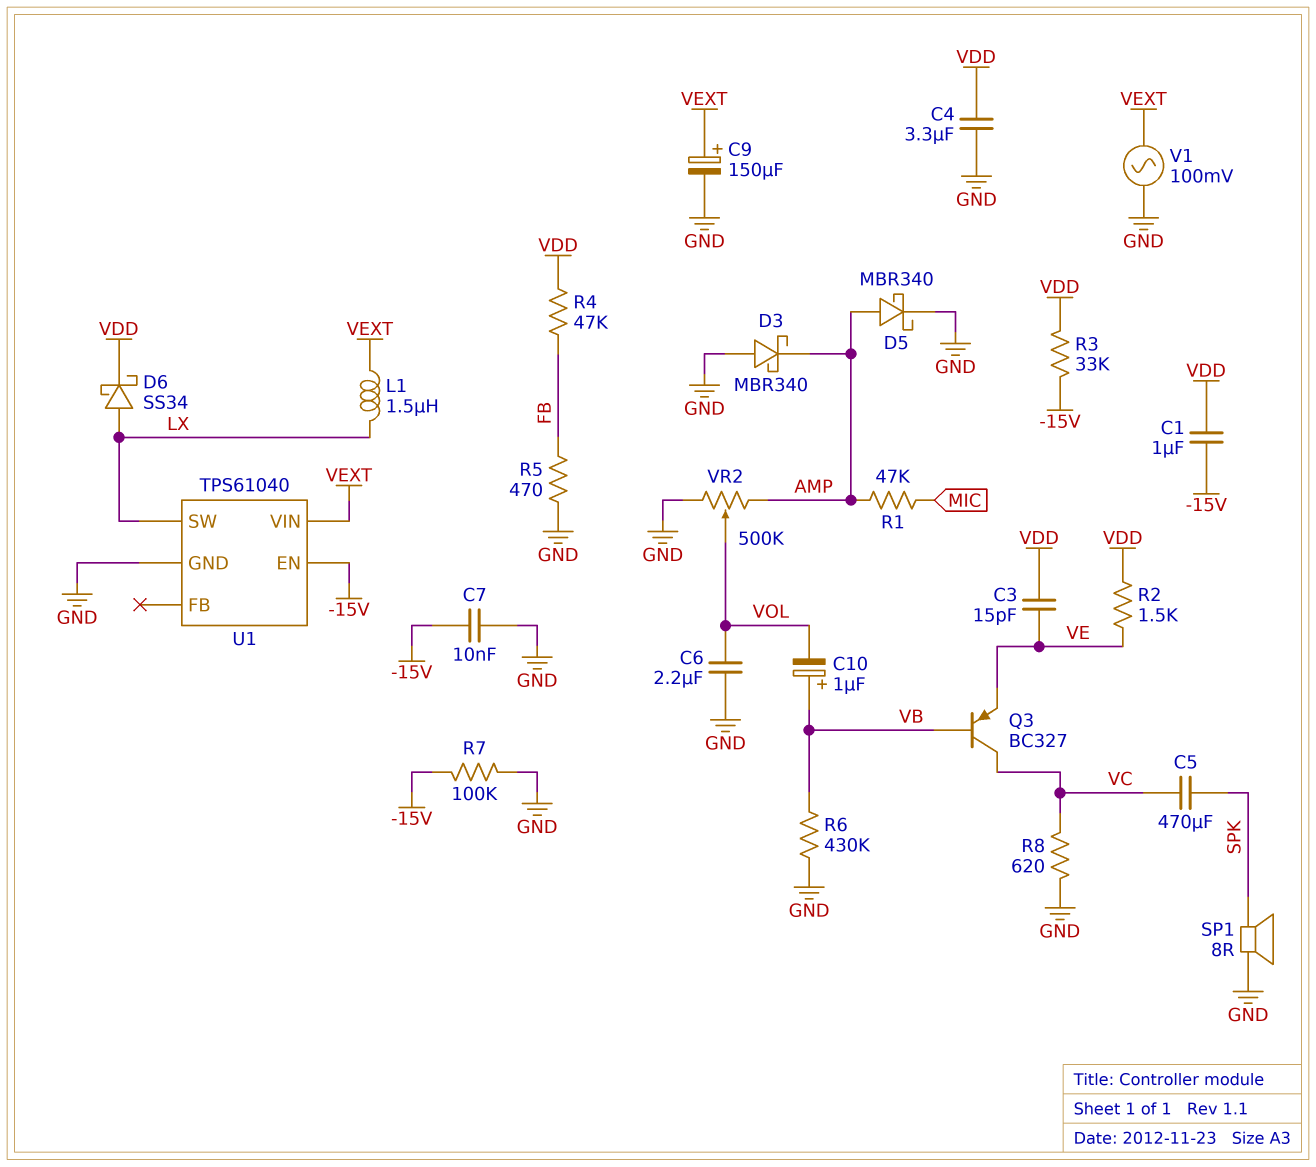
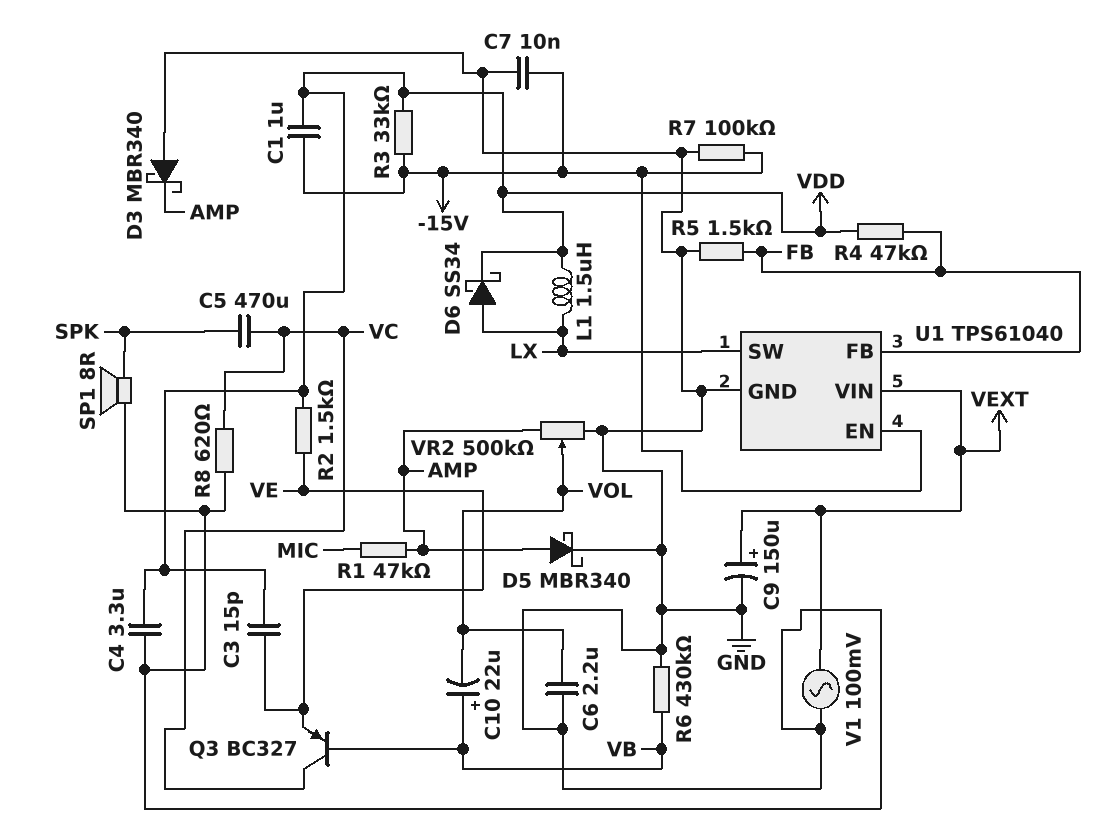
C10: 1uF (plus VB, minus VOL) -> 22uF (plus VB, minus VOL)
L1: 1.5uH (LX, VEXT) -> 1.5uH (LX, VDD)
R5: 470 (FB, GND) -> 1.5k (FB, GND)
U1 pin FB: none -> FB

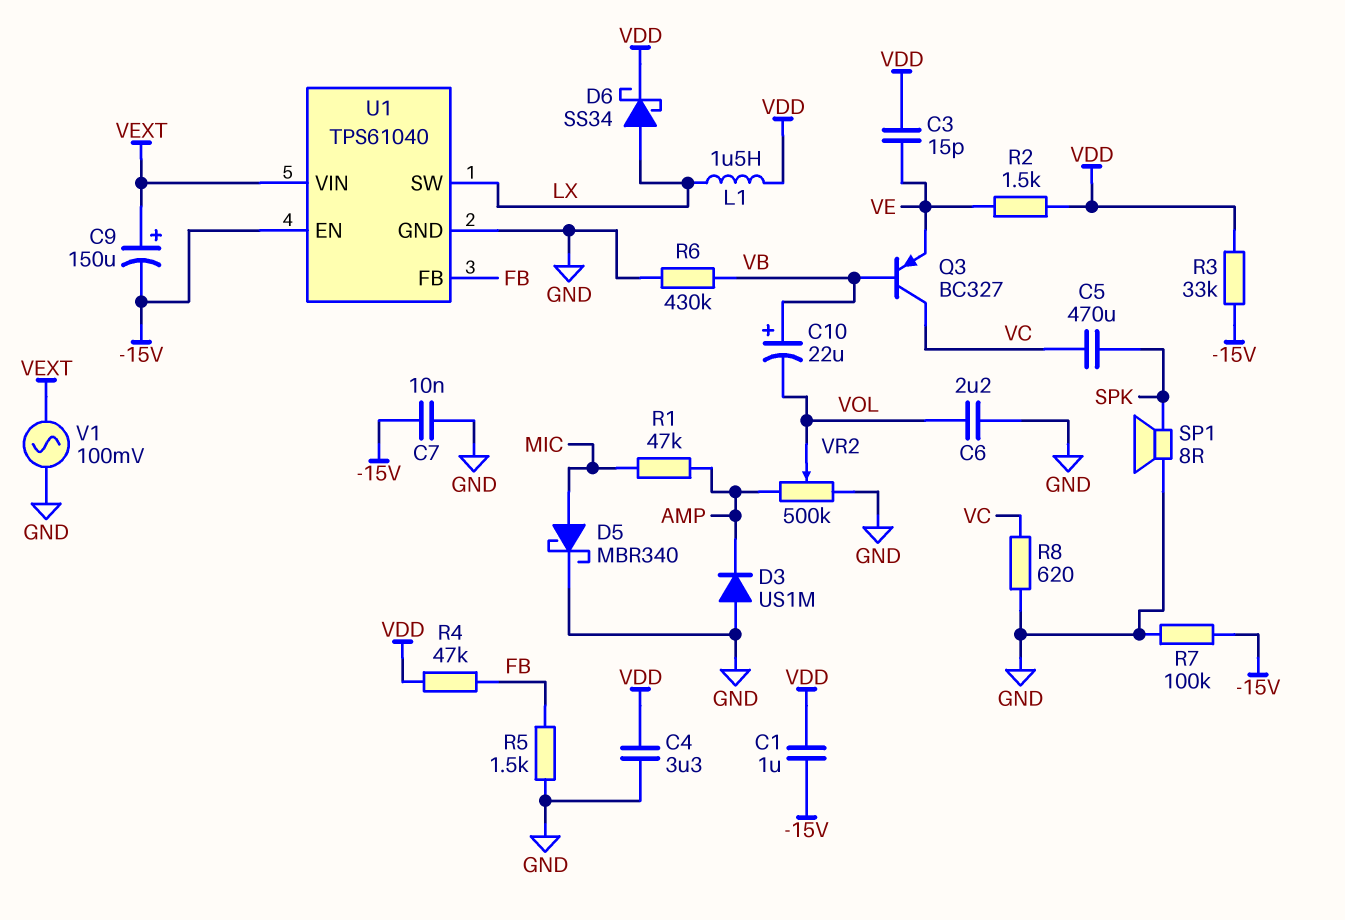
C9: 150uF (plus VEXT, minus GND) -> 150uF (plus VEXT, minus -15V)
D3: schottky MBR340 (A GND, K AMP) -> diode US1M (A GND, K AMP)
D5: schottky MBR340 (A AMP, K GND) -> schottky MBR340 (A MIC, K GND)

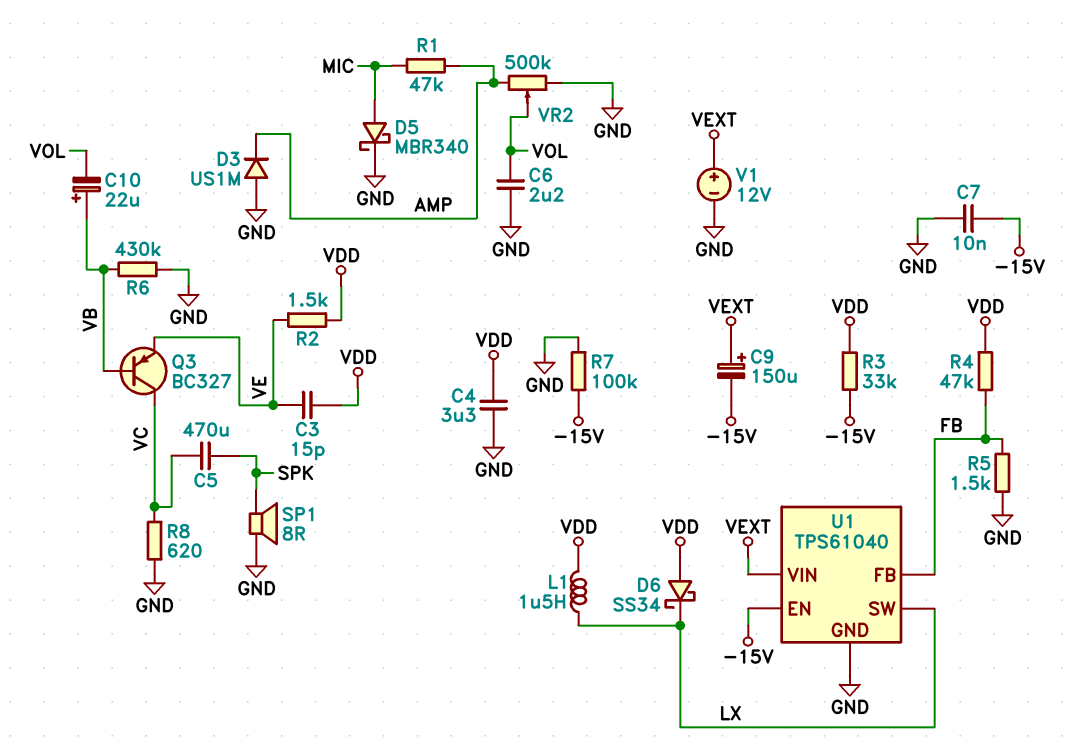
C1: 1uF (-15V, VDD) -> none
D6: schottky SS34 (A LX, K VDD) -> schottky SS34 (A VDD, K LX)
V1: AC 100mV (GND, VEXT) -> 12V (plus VEXT, minus GND)

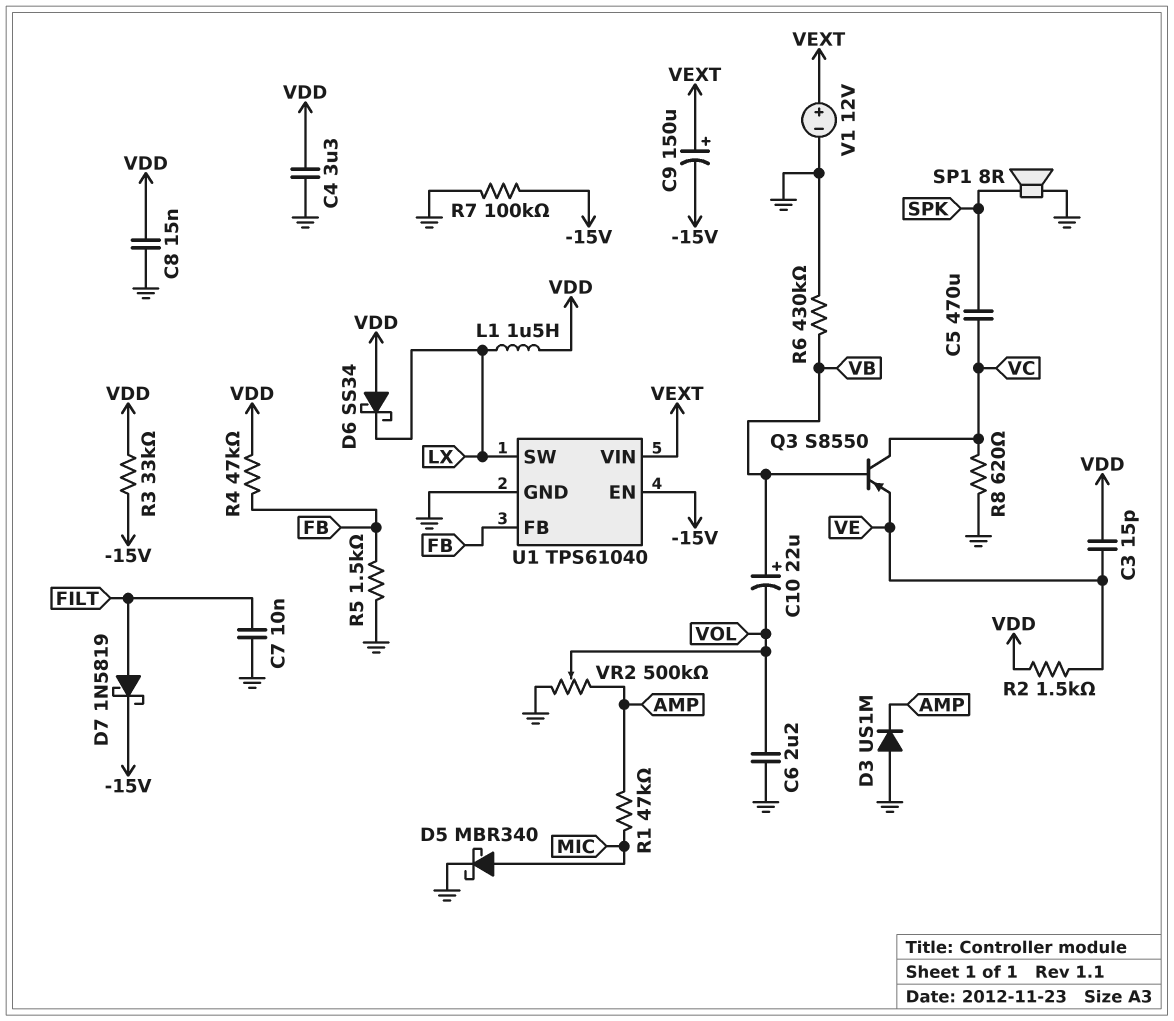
C7: 10nF (-15V, GND) -> 10nF (FILT, GND)
C8: none -> 15nF (GND, VDD)
D7: none -> schottky 1N5819 (A FILT, K -15V)
Q3: PNP BC327 (B VB, C VC, E VE) -> PNP S8550 (B VB, C VC, E VE)

